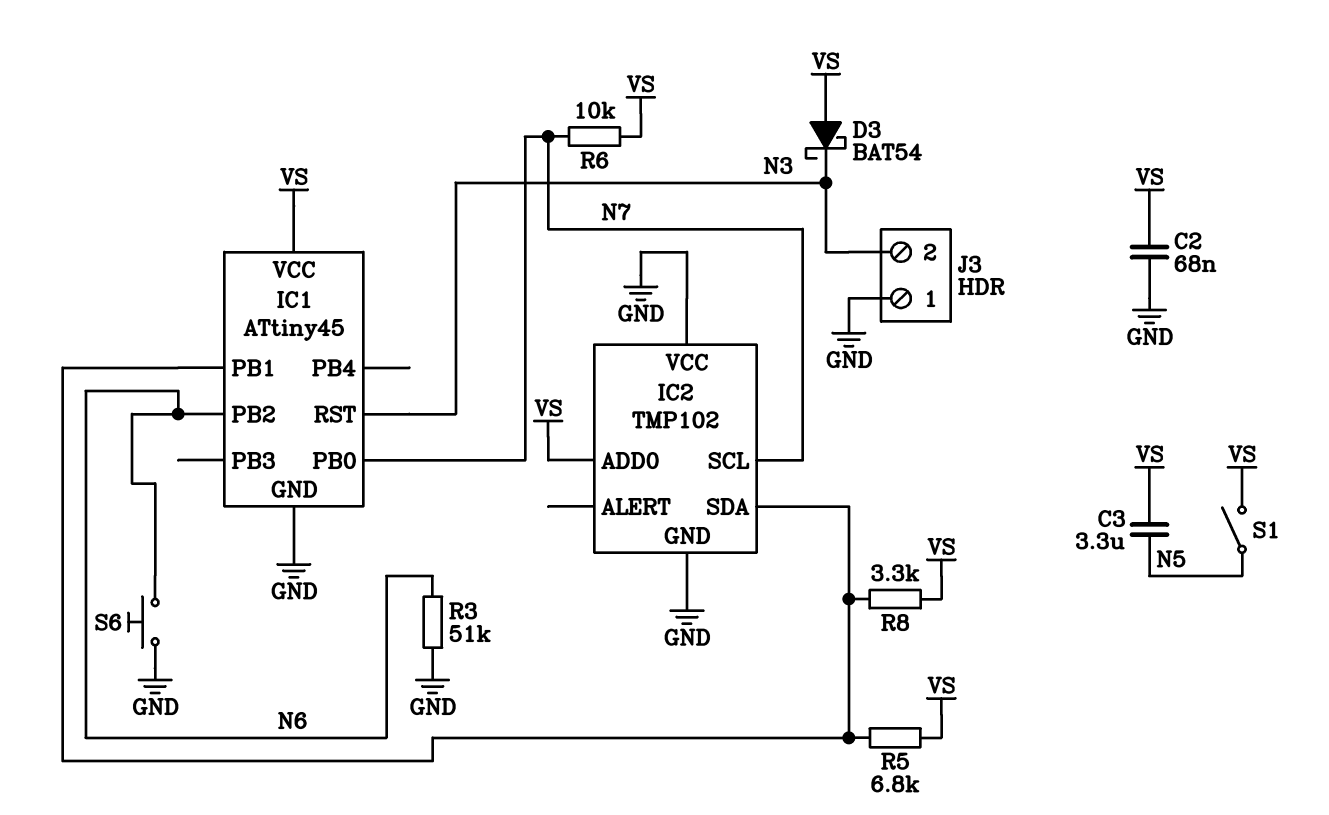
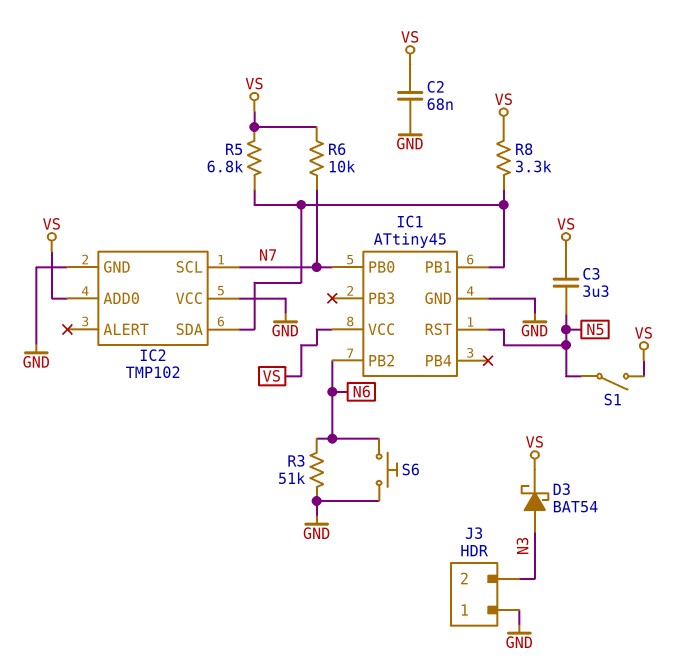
D3: schottky BAT54 (A VS, K N3) -> schottky BAT54 (A N3, K VS)
IC1 pin RST: N3 -> N5

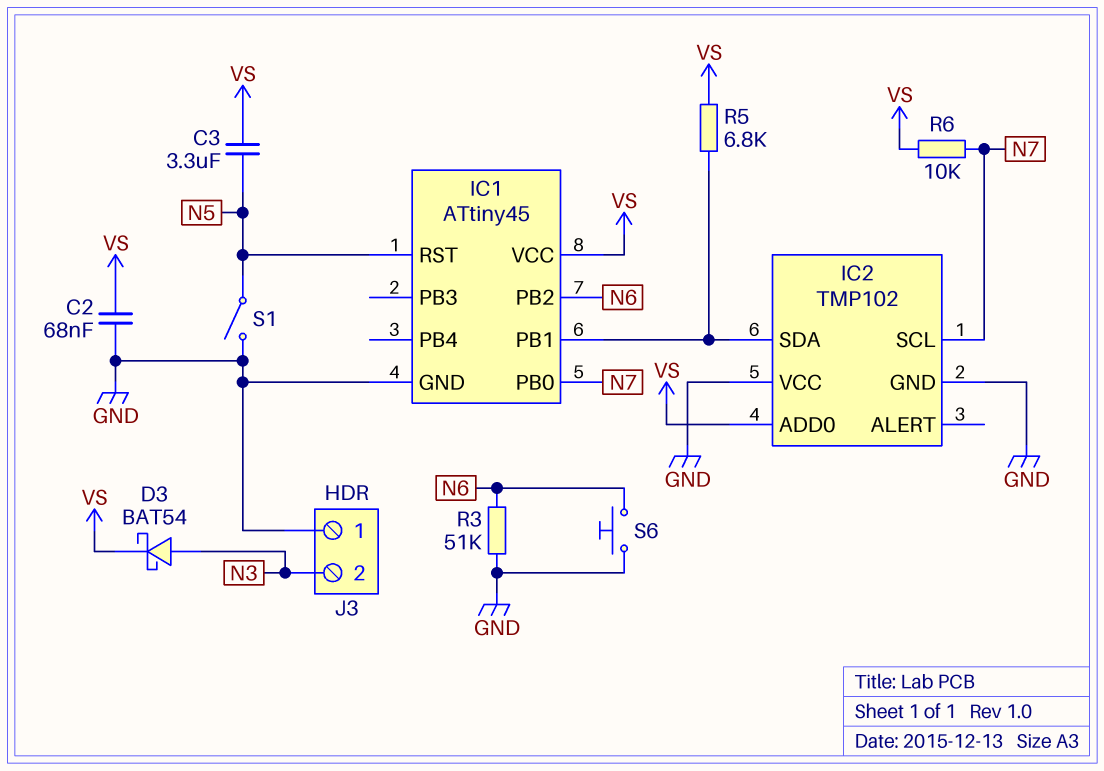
R8: 3.3k (IC1/PB1, VS) -> none
S1: switch (N5, VS) -> switch (GND, N5)

